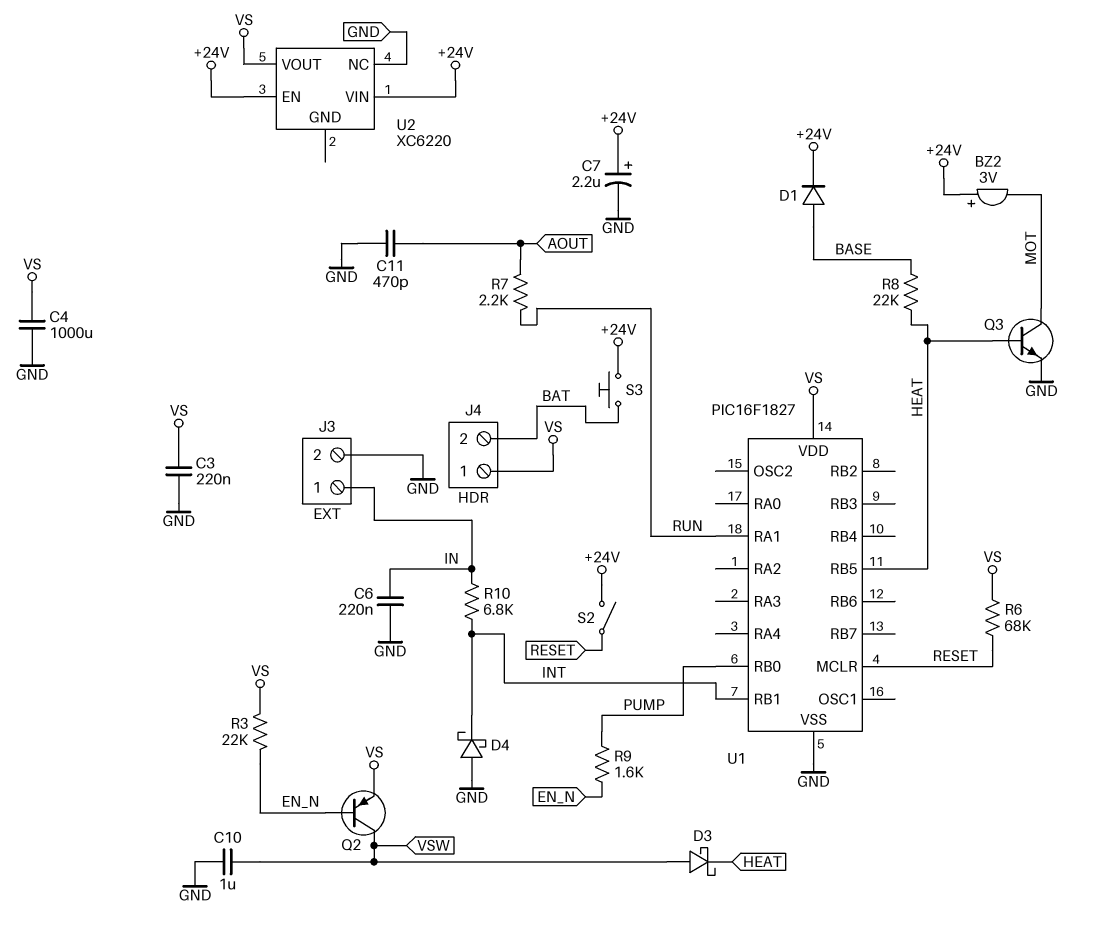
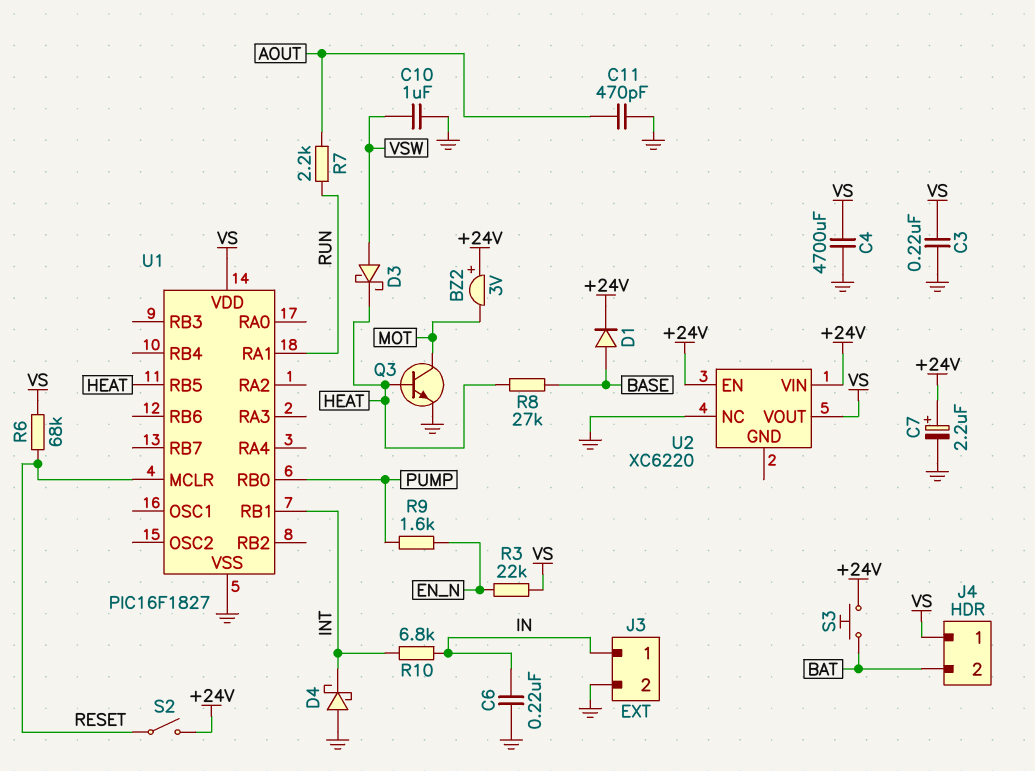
C4: 1000uF (GND, VS) -> 4700uF (GND, VS)
Q2: PNP (B EN_N, C VSW, E VS) -> none
R8: 22k (BASE, HEAT) -> 27k (BASE, HEAT)

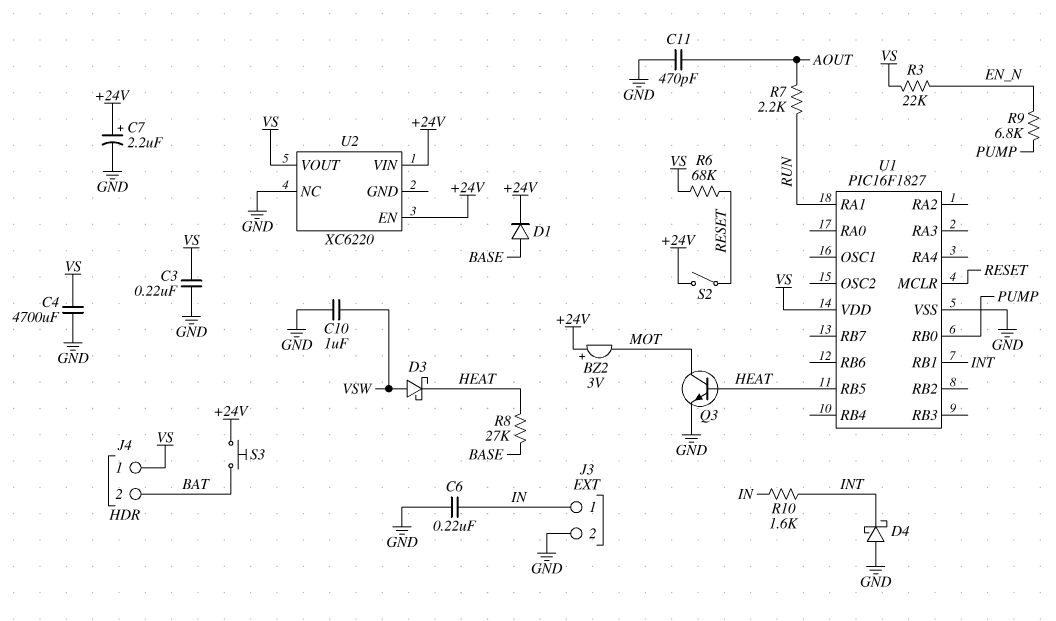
R9: 1.6k (EN_N, PUMP) -> 6.8k (EN_N, PUMP)
R10: 6.8k (IN, INT) -> 1.6k (IN, INT)

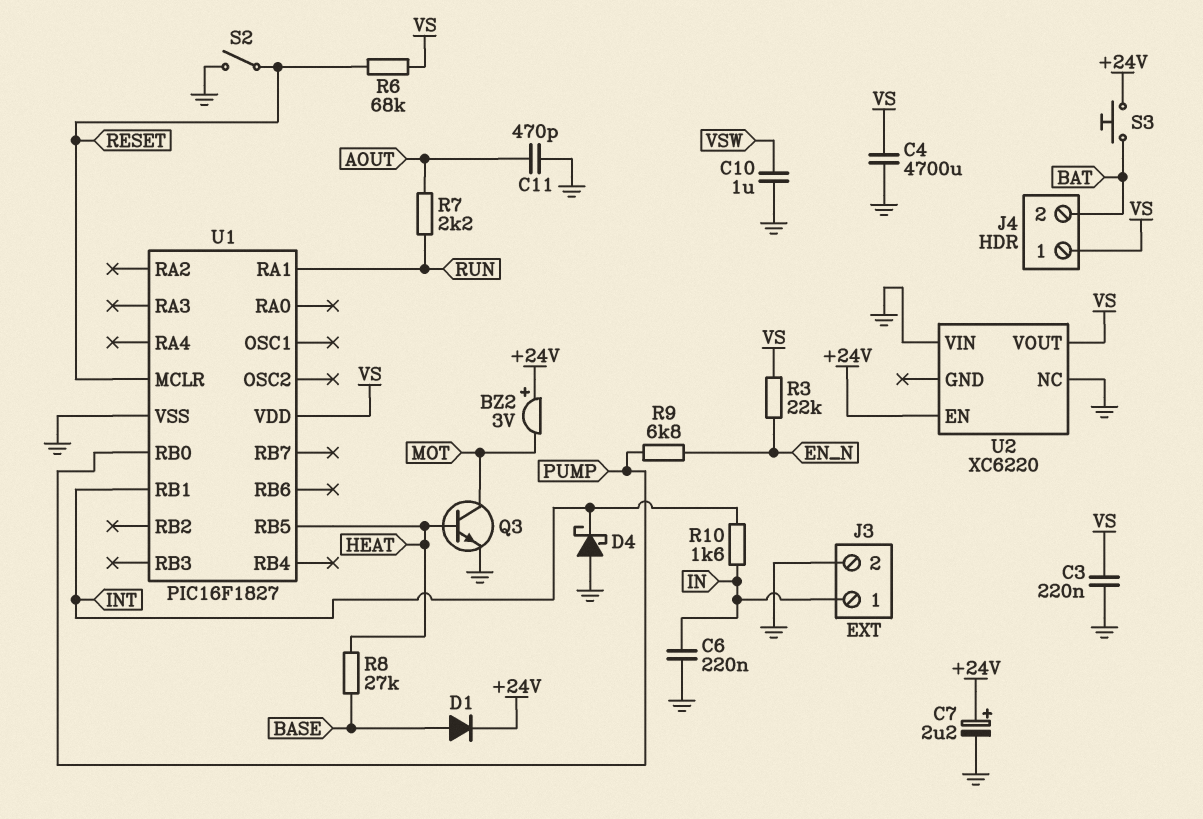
D3: schottky (A VSW, K HEAT) -> none
S2: switch (+24V, RESET) -> switch (GND, RESET)
U2 pin VIN: +24V -> GND

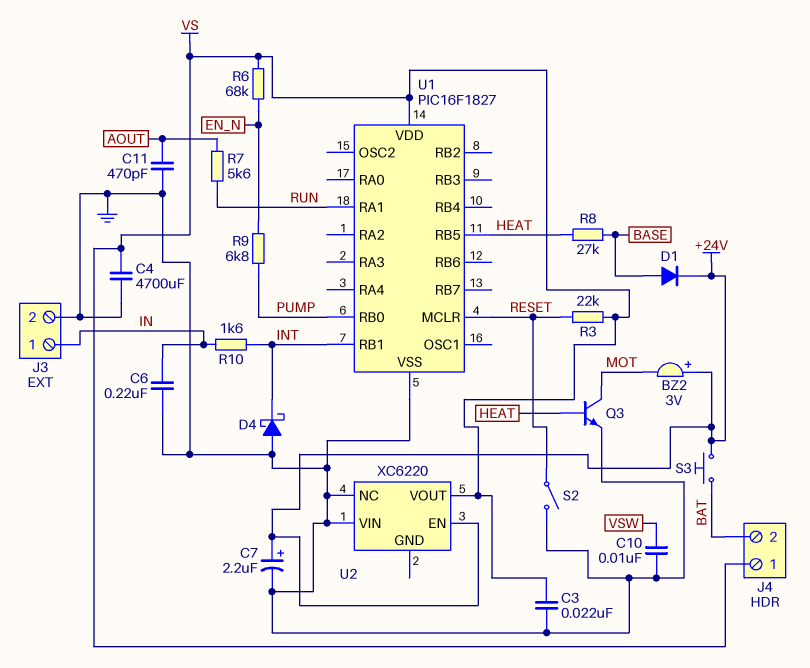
C3: 220nF (GND, VS) -> 22nF (GND, VS)
C10: 1uF (GND, VSW) -> 10nF (GND, VSW)
R3: 22k (EN_N, VS) -> 22k (RESET, VS)
R6: 68k (RESET, VS) -> 68k (EN_N, VS)
R7: 2.2k (AOUT, RUN) -> 5.6k (AOUT, RUN)

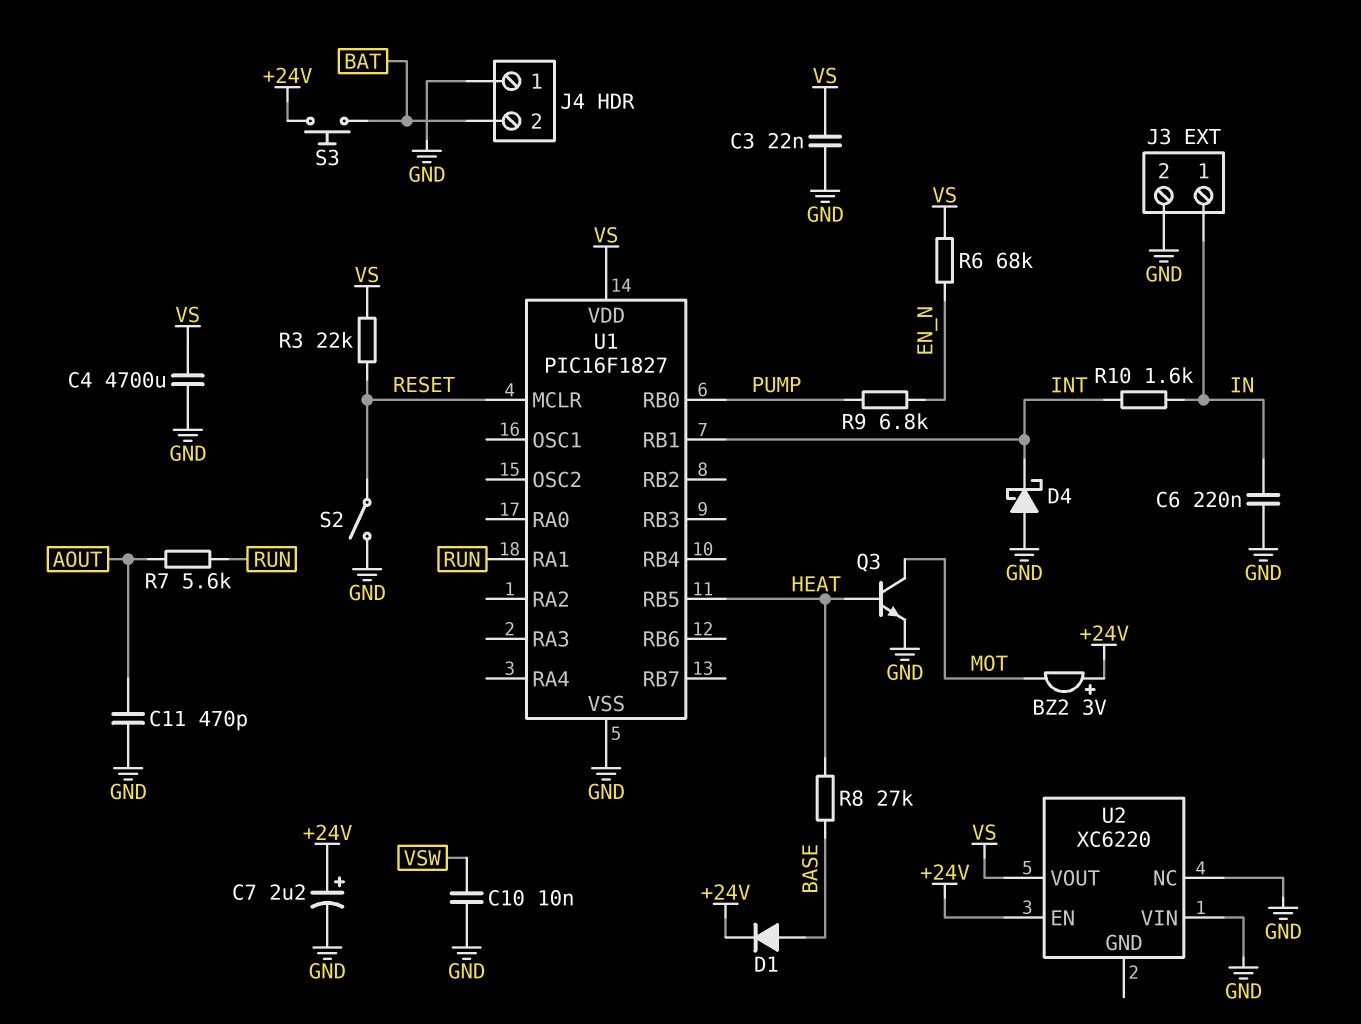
J4 pin 1: VS -> GND

